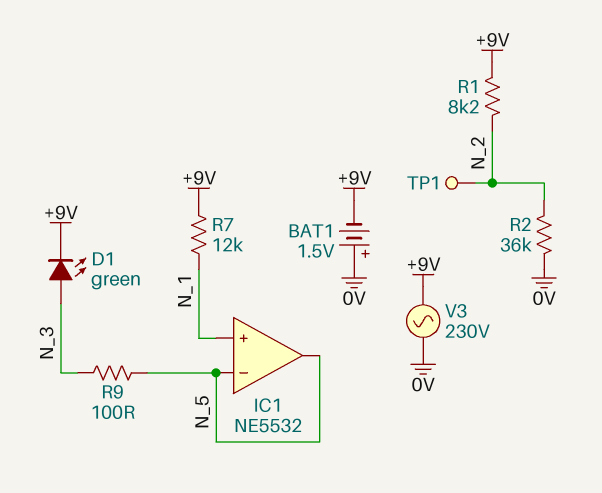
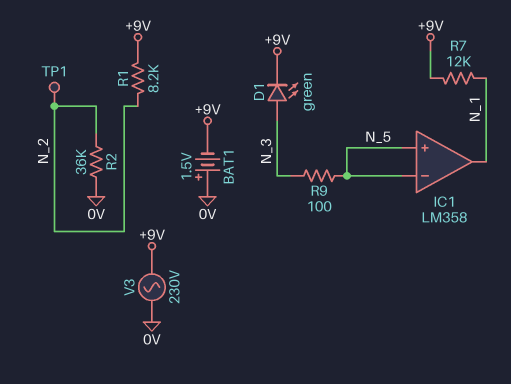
IC1: NE5532 -> LM358
IC1 pin in+: N_1 -> N_5
IC1 pin out: N_5 -> N_1

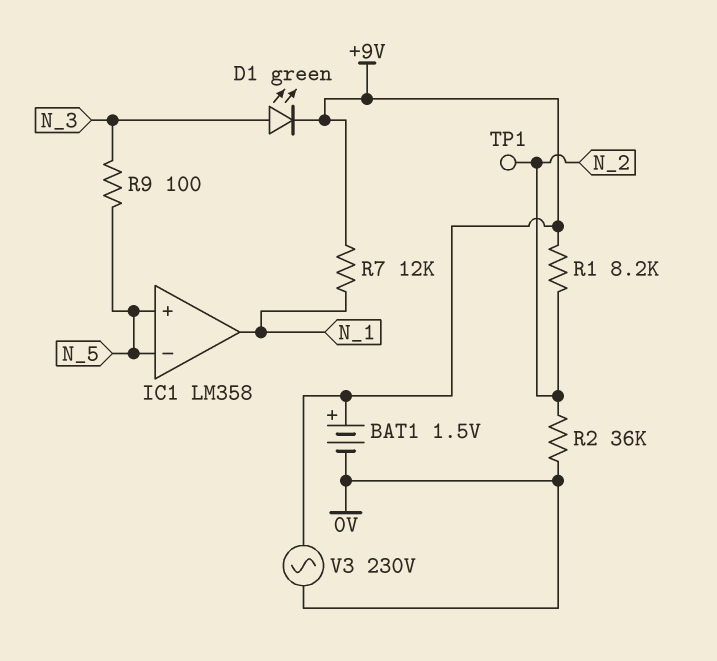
BAT1: 1.5V (plus 0V, minus +9V) -> 1.5V (plus +9V, minus 0V)

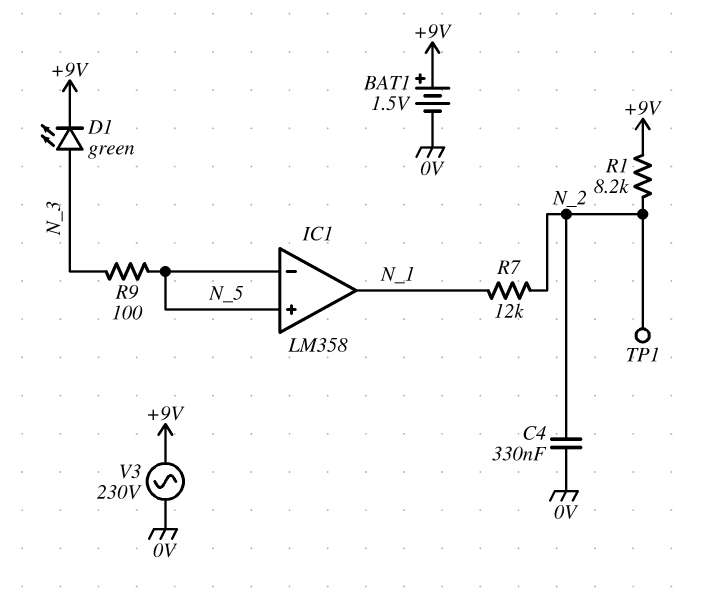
C4: none -> 330nF (0V, N_2)
R2: 36k (0V, N_2) -> none
R7: 12k (+9V, N_1) -> 12k (N_1, N_2)

